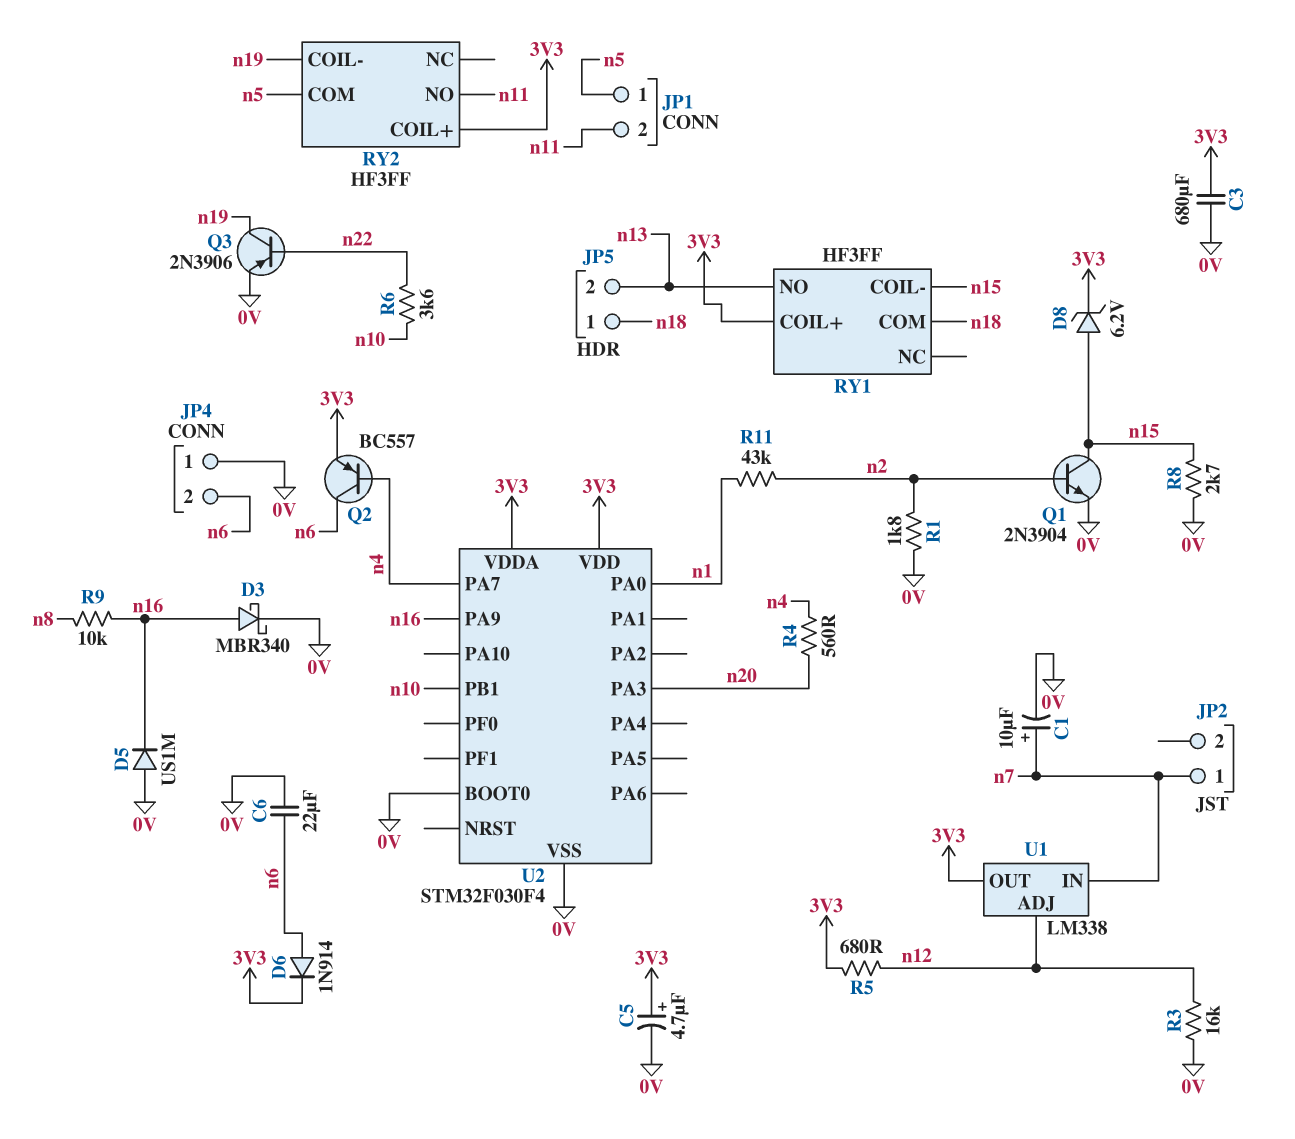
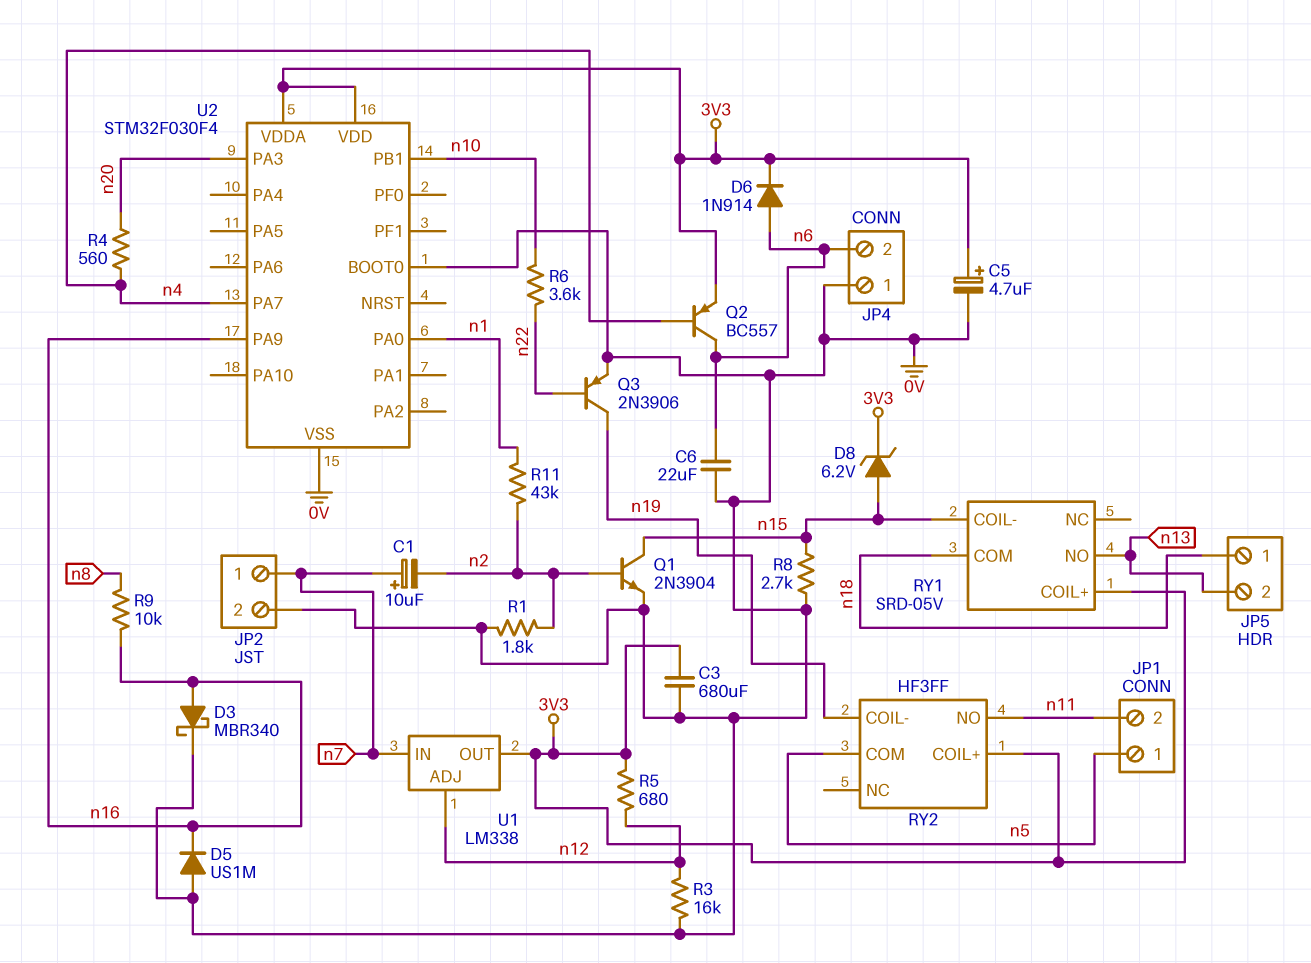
C1: 10uF (plus n7, minus 0V) -> 10uF (plus n7, minus n2)
JP2 pin 2: none -> 0V
RY1: HF3FF -> SRD-05V

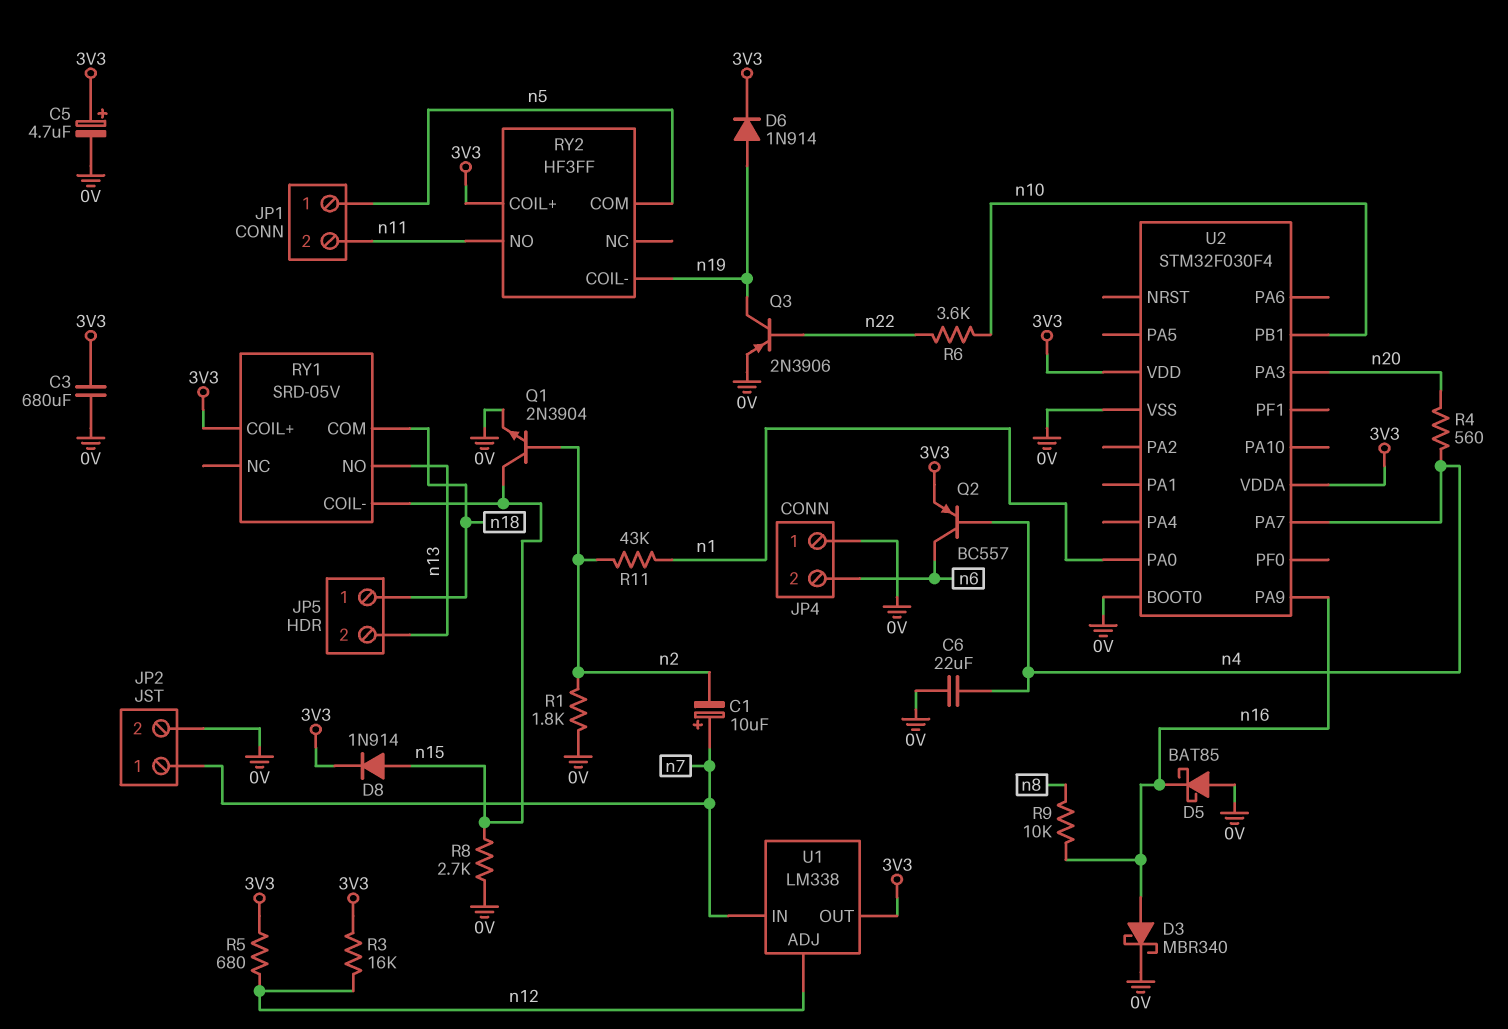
C6: 22uF (0V, n6) -> 22uF (0V, n4)
D5: diode US1M (A 0V, K n16) -> schottky BAT85 (A 0V, K n16)
D6: diode 1N914 (A n6, K 3V3) -> diode 1N914 (A n19, K 3V3)
D8: zener 6.2V (A n15, K 3V3) -> diode 1N914 (A n15, K 3V3)
R3: 16k (0V, n12) -> 16k (3V3, n12)

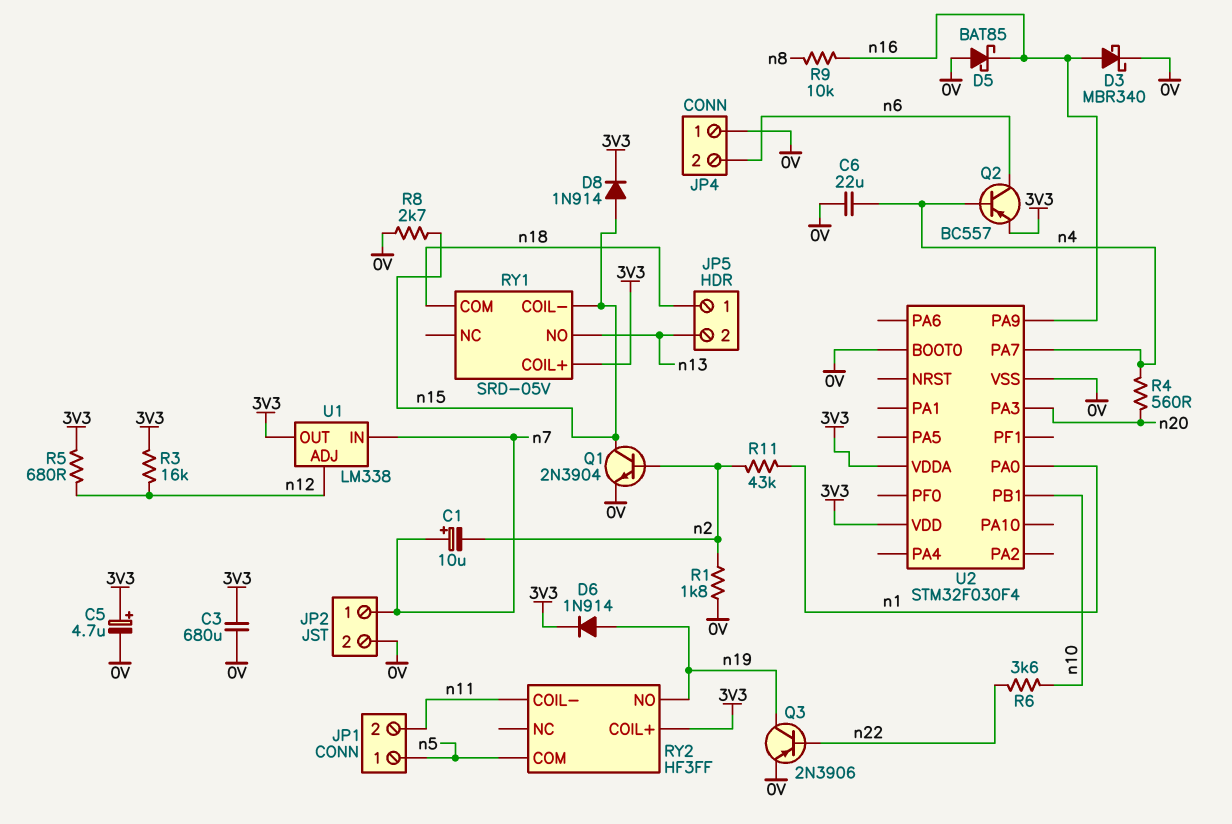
RY2 pin COIL-: n19 -> n11
RY2 pin NO: n11 -> n19

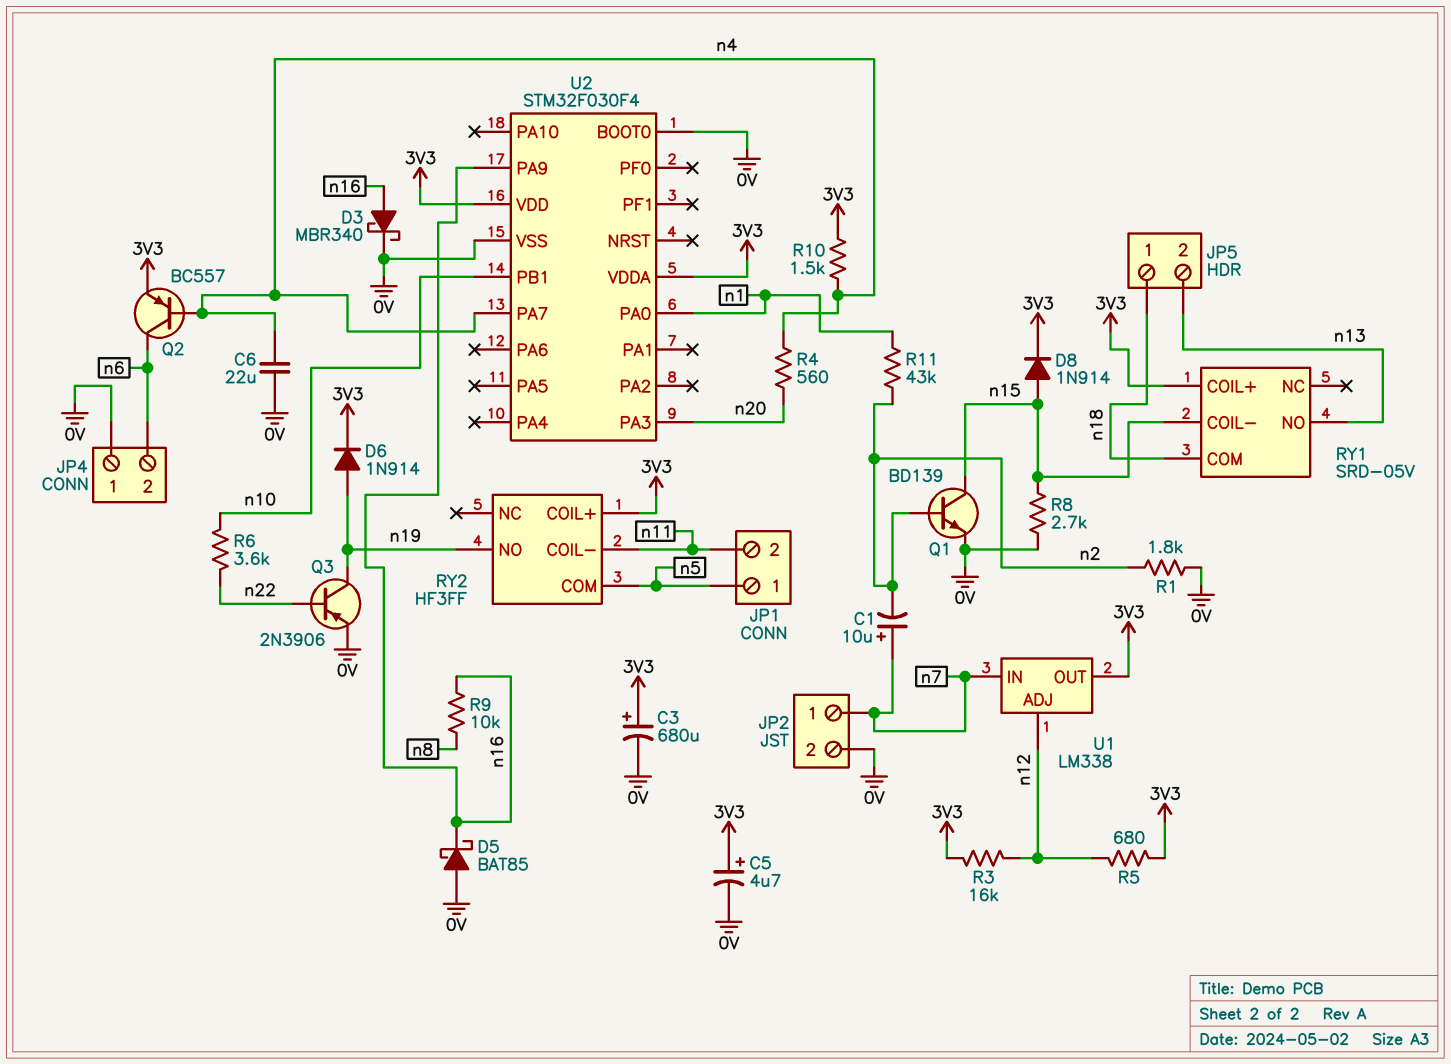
C3: 680uF (0V, 3V3) -> 680uF (plus 3V3, minus 0V)
Q1: NPN 2N3904 (B n2, C n15, E 0V) -> NPN BD139 (B n2, C n15, E 0V)
R10: none -> 1.5k (3V3, n4)

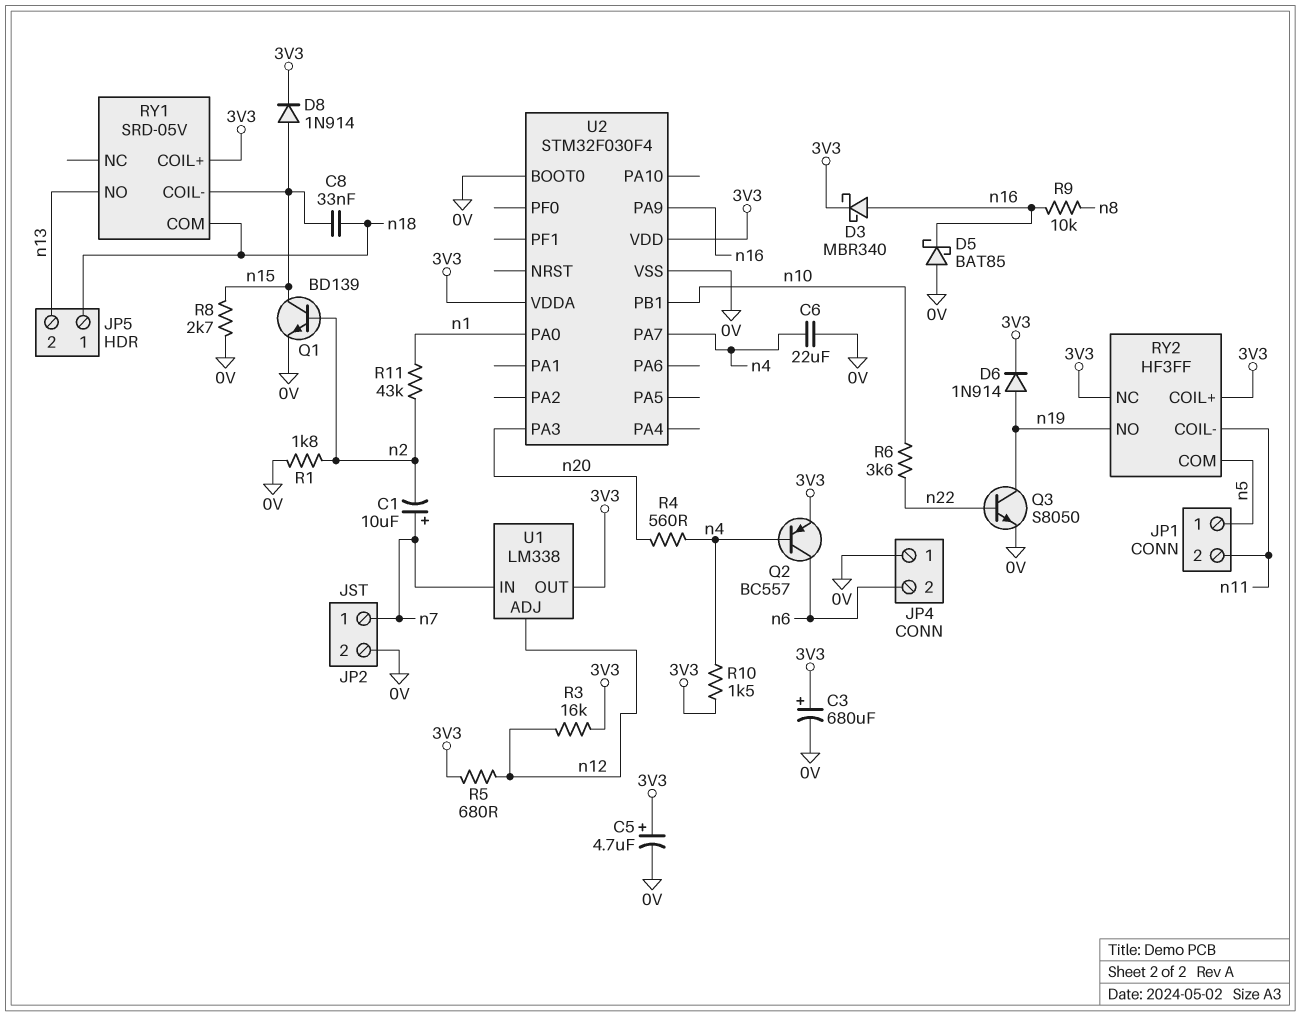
C8: none -> 33nF (n15, n18)
D3: schottky MBR340 (A n16, K 0V) -> schottky MBR340 (A n16, K 3V3)
Q3: PNP 2N3906 (B n22, C n19, E 0V) -> NPN S8050 (B n22, C n19, E 0V)
RY2 pin NC: none -> 3V3

